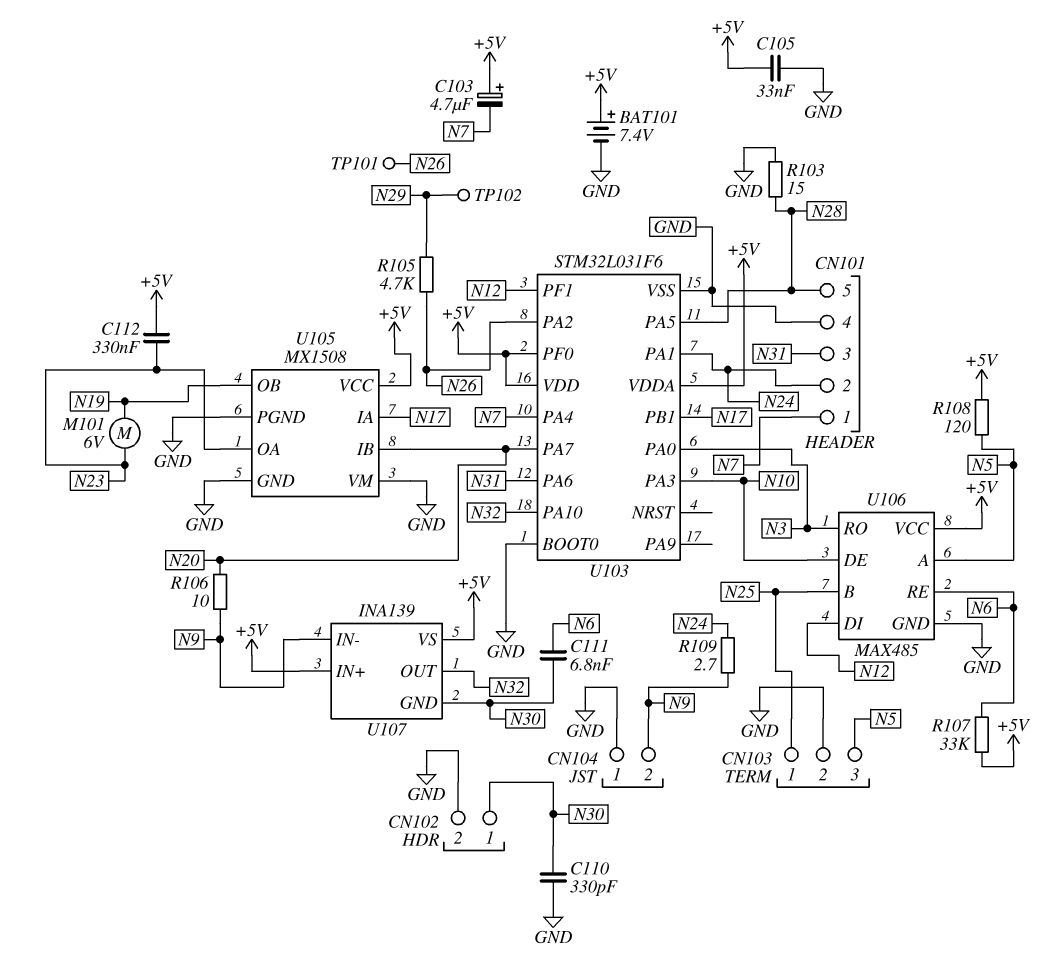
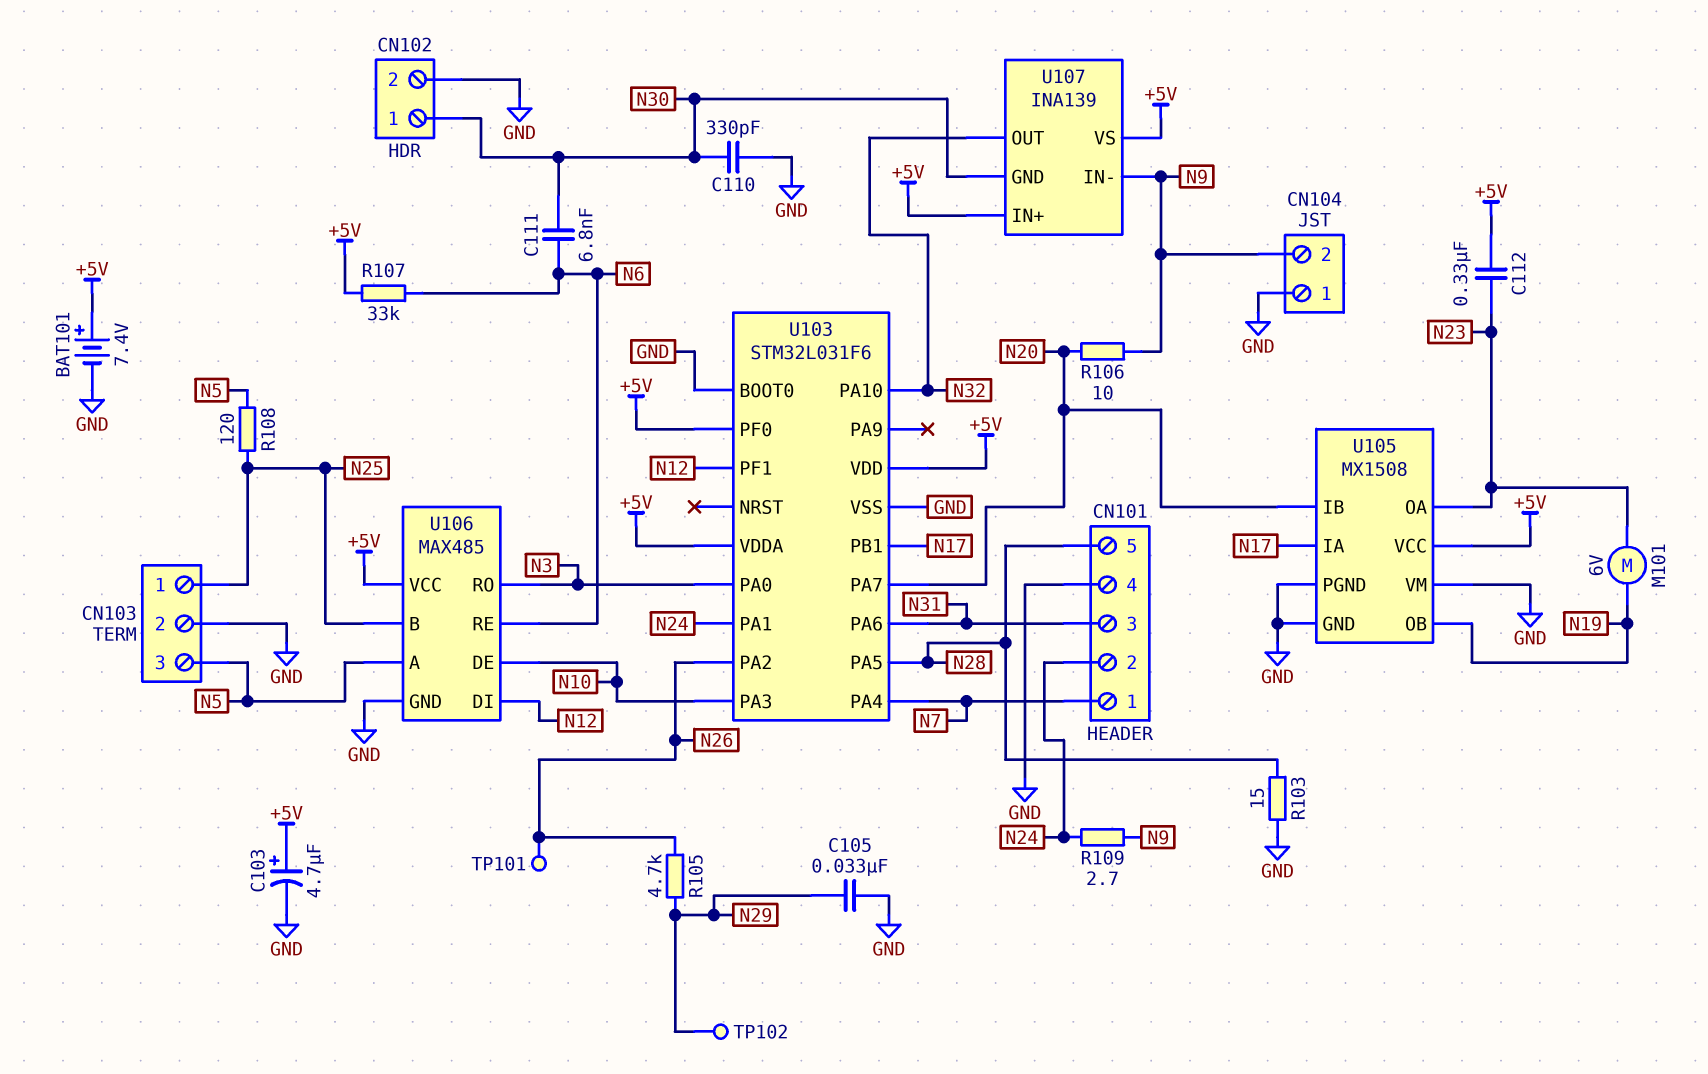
C103: 4.7uF (plus +5V, minus N7) -> 4.7uF (plus +5V, minus GND)
C105: 33nF (+5V, GND) -> 33nF (GND, N29)
R108: 120 (+5V, N5) -> 120 (N5, N25)

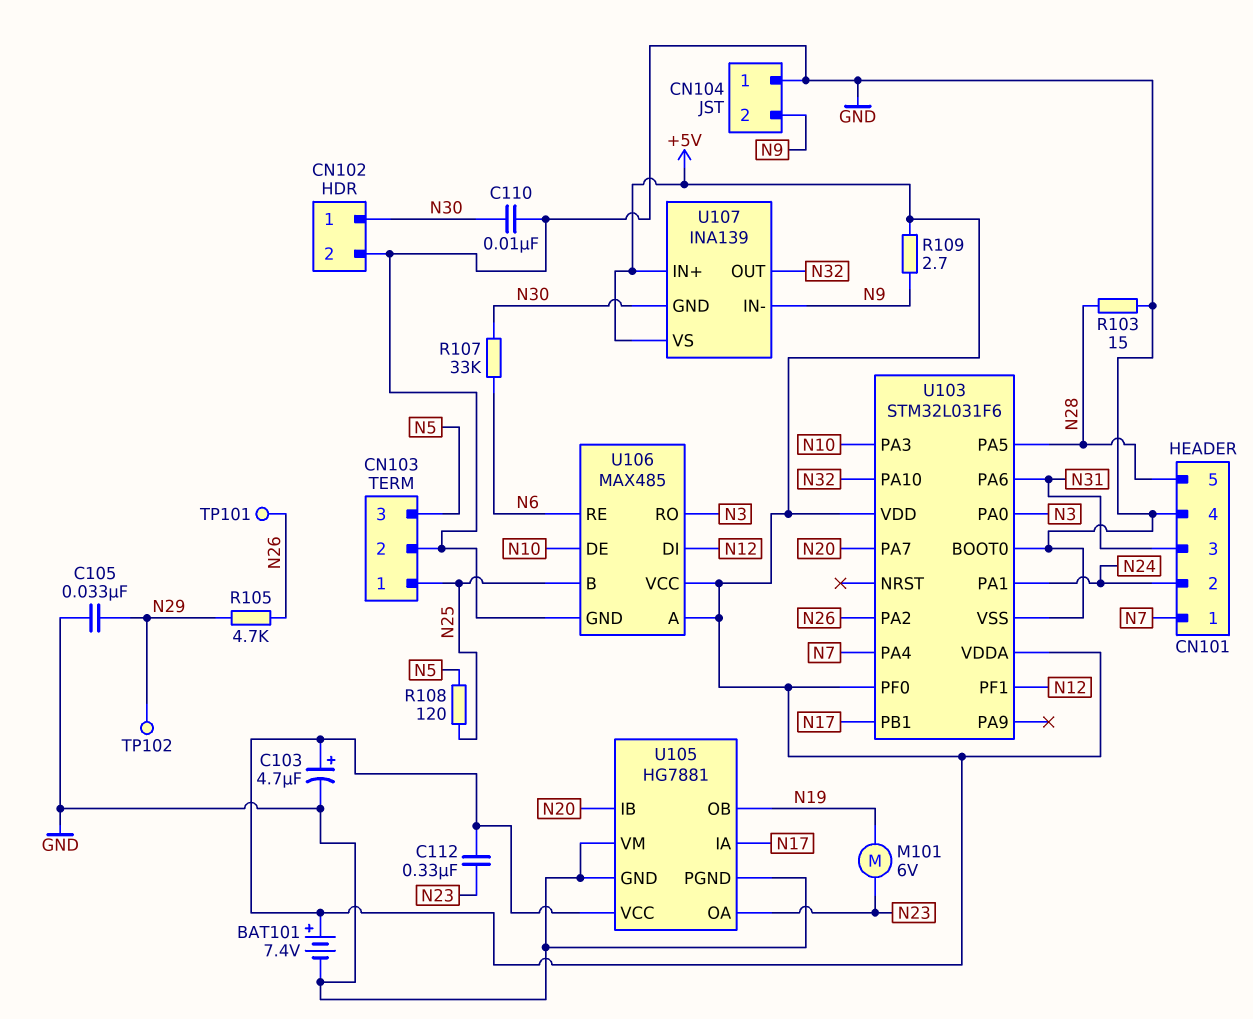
C110: 330pF (GND, N30) -> 10nF (GND, N30)
C111: 6.8nF (N6, N30) -> none
R106: 10 (N9, N20) -> none
R107: 33k (+5V, N6) -> 33k (N6, N30)
R109: 2.7 (N9, N24) -> 2.7 (+5V, N9)
U105: MX1508 -> HG7881
U106 pin A: N5 -> +5V

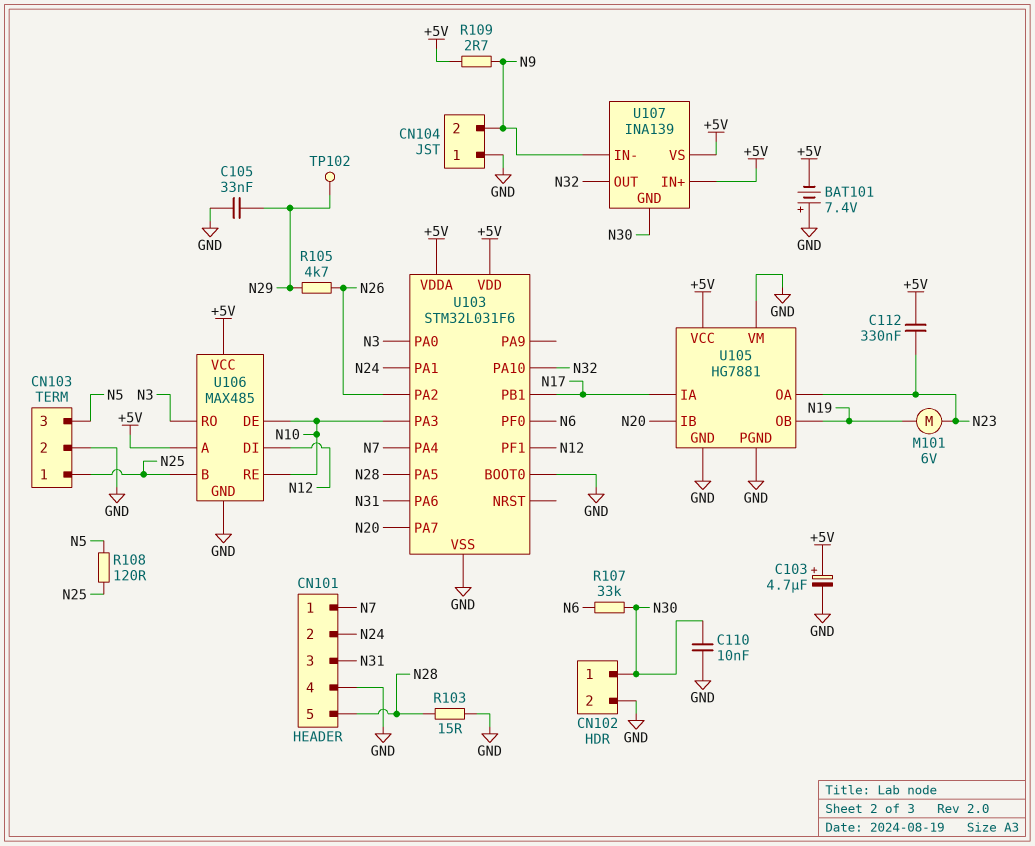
BAT101: 7.4V (plus +5V, minus GND) -> 7.4V (plus GND, minus +5V)
TP101: test point (N26) -> none
U103 pin PF0: +5V -> N6
U106 pin RE: N6 -> N10

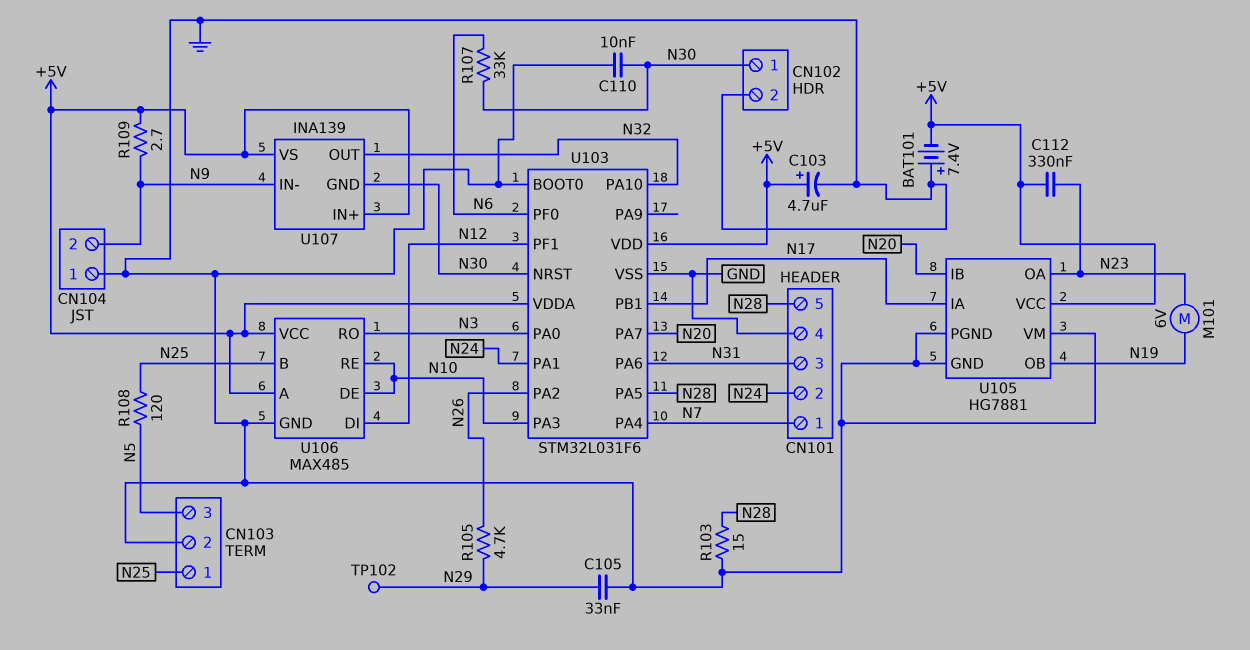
U103 pin NRST: none -> N30

